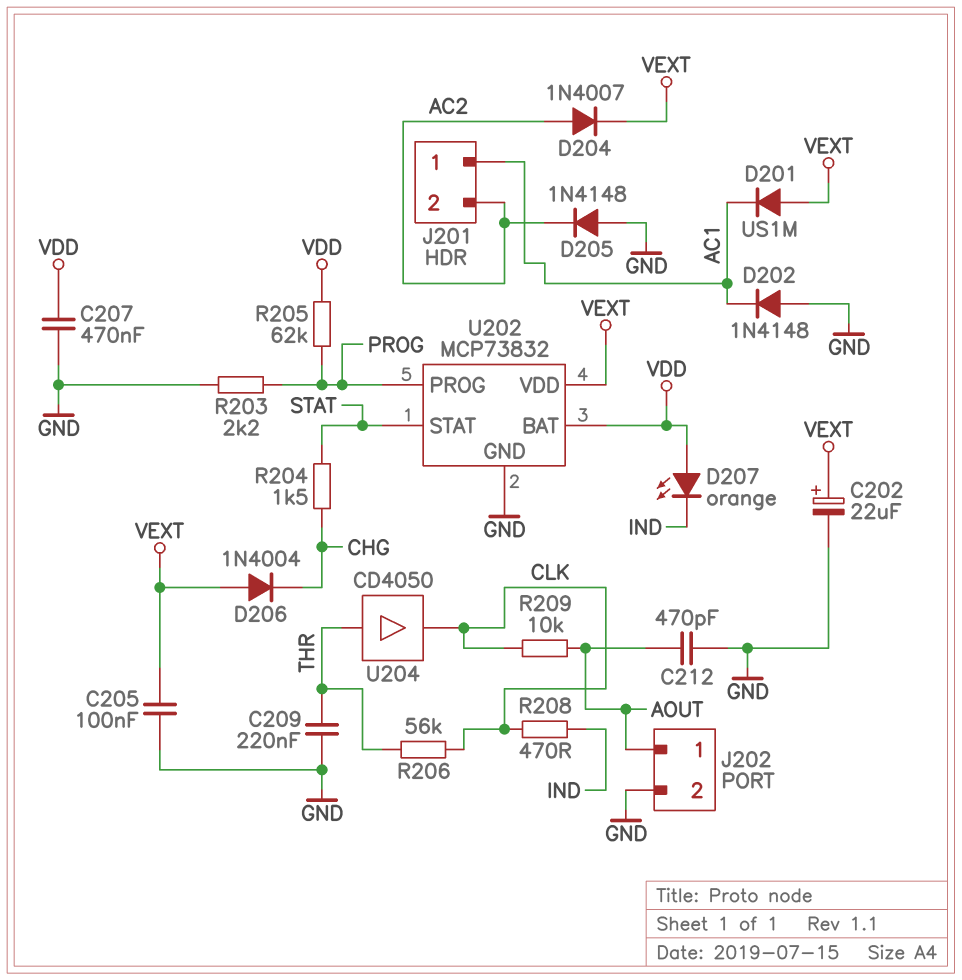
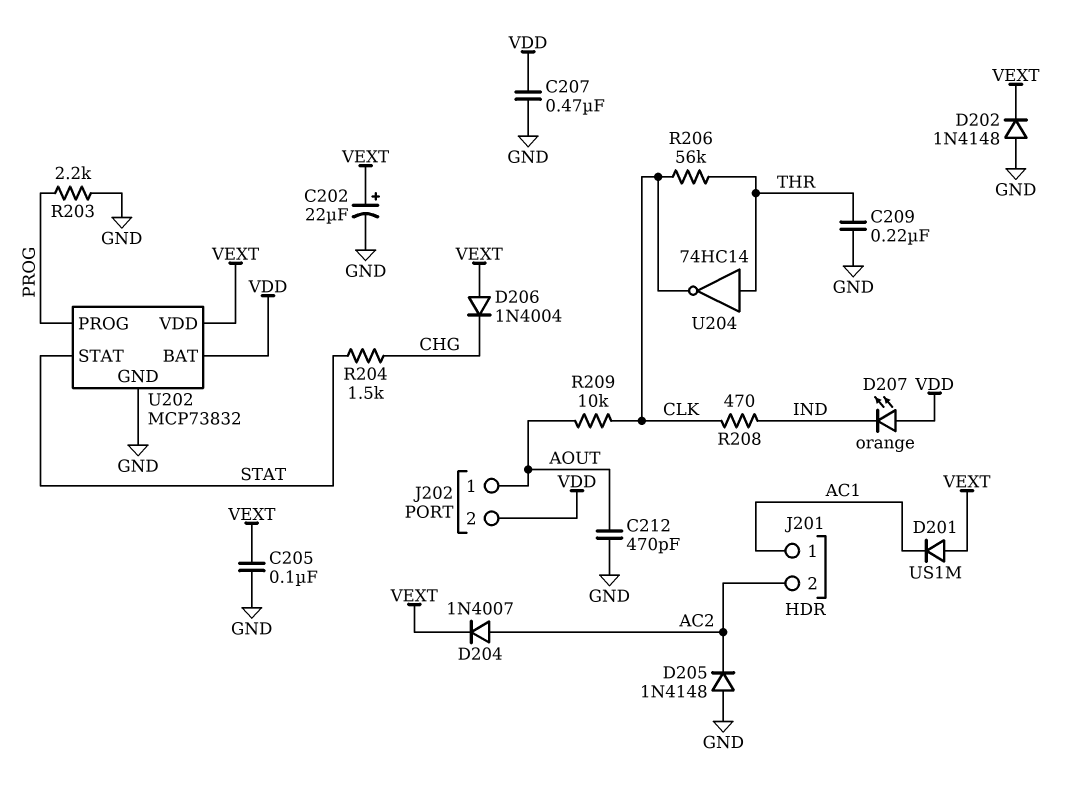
D202: diode 1N4148 (A GND, K AC1) -> diode 1N4148 (A GND, K VEXT)
J202 pin 2: GND -> VDD
R205: 62k (PROG, VDD) -> none
U204: buffer CD4050 (in THR, out CLK) -> NOT 74HC14 (in THR, out CLK)

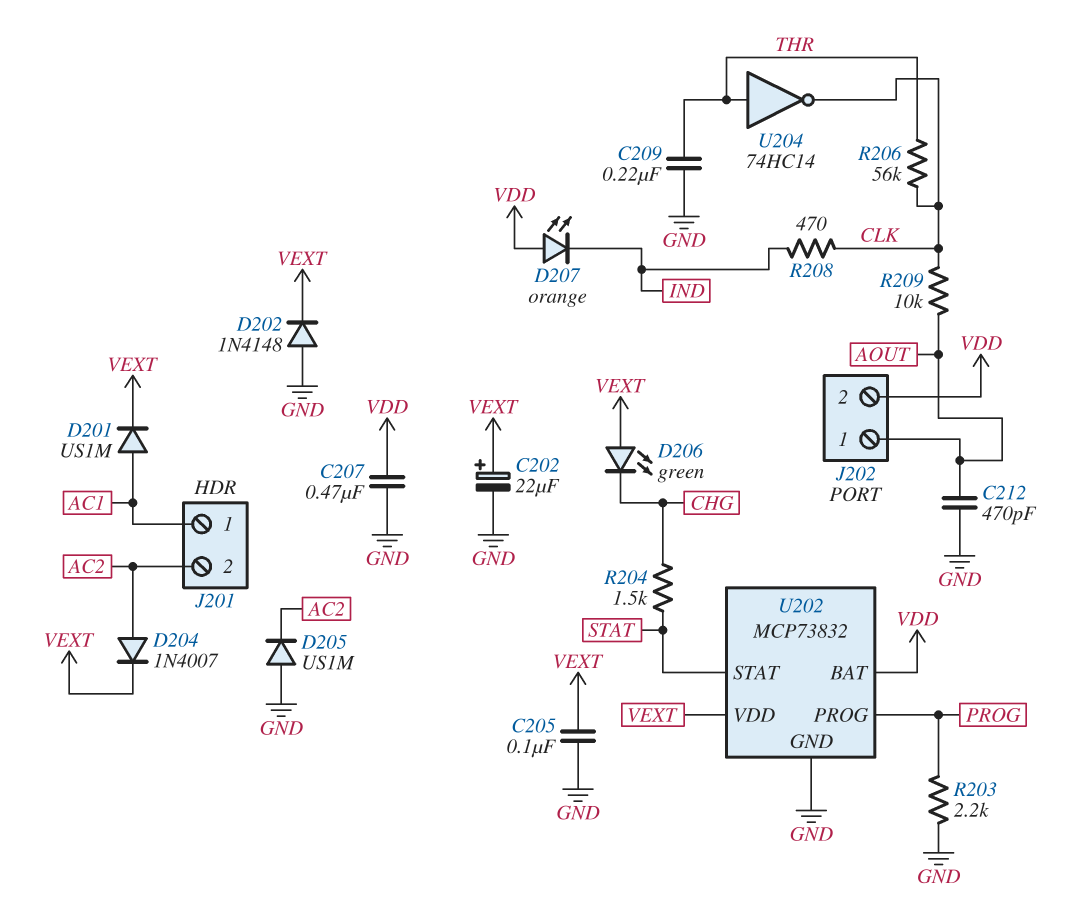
D201: diode US1M (A VEXT, K AC1) -> diode US1M (A AC1, K VEXT)
D205: diode 1N4148 (A GND, K AC2) -> diode US1M (A GND, K AC2)
D206: diode 1N4004 (A VEXT, K CHG) -> LED green (A VEXT, K CHG)

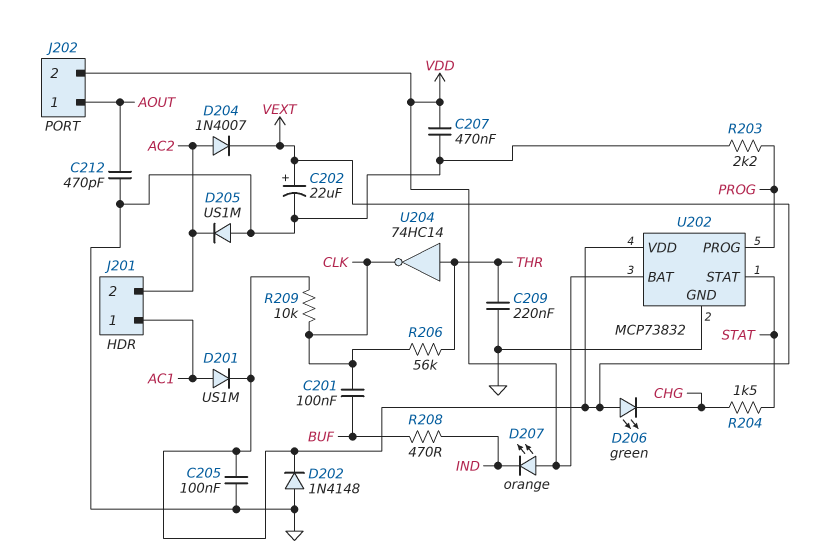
C201: none -> 100nF (BUF, CLK)
R208: 470 (CLK, IND) -> 470 (BUF, IND)
R209: 10k (AOUT, CLK) -> 10k (CLK, VEXT)

